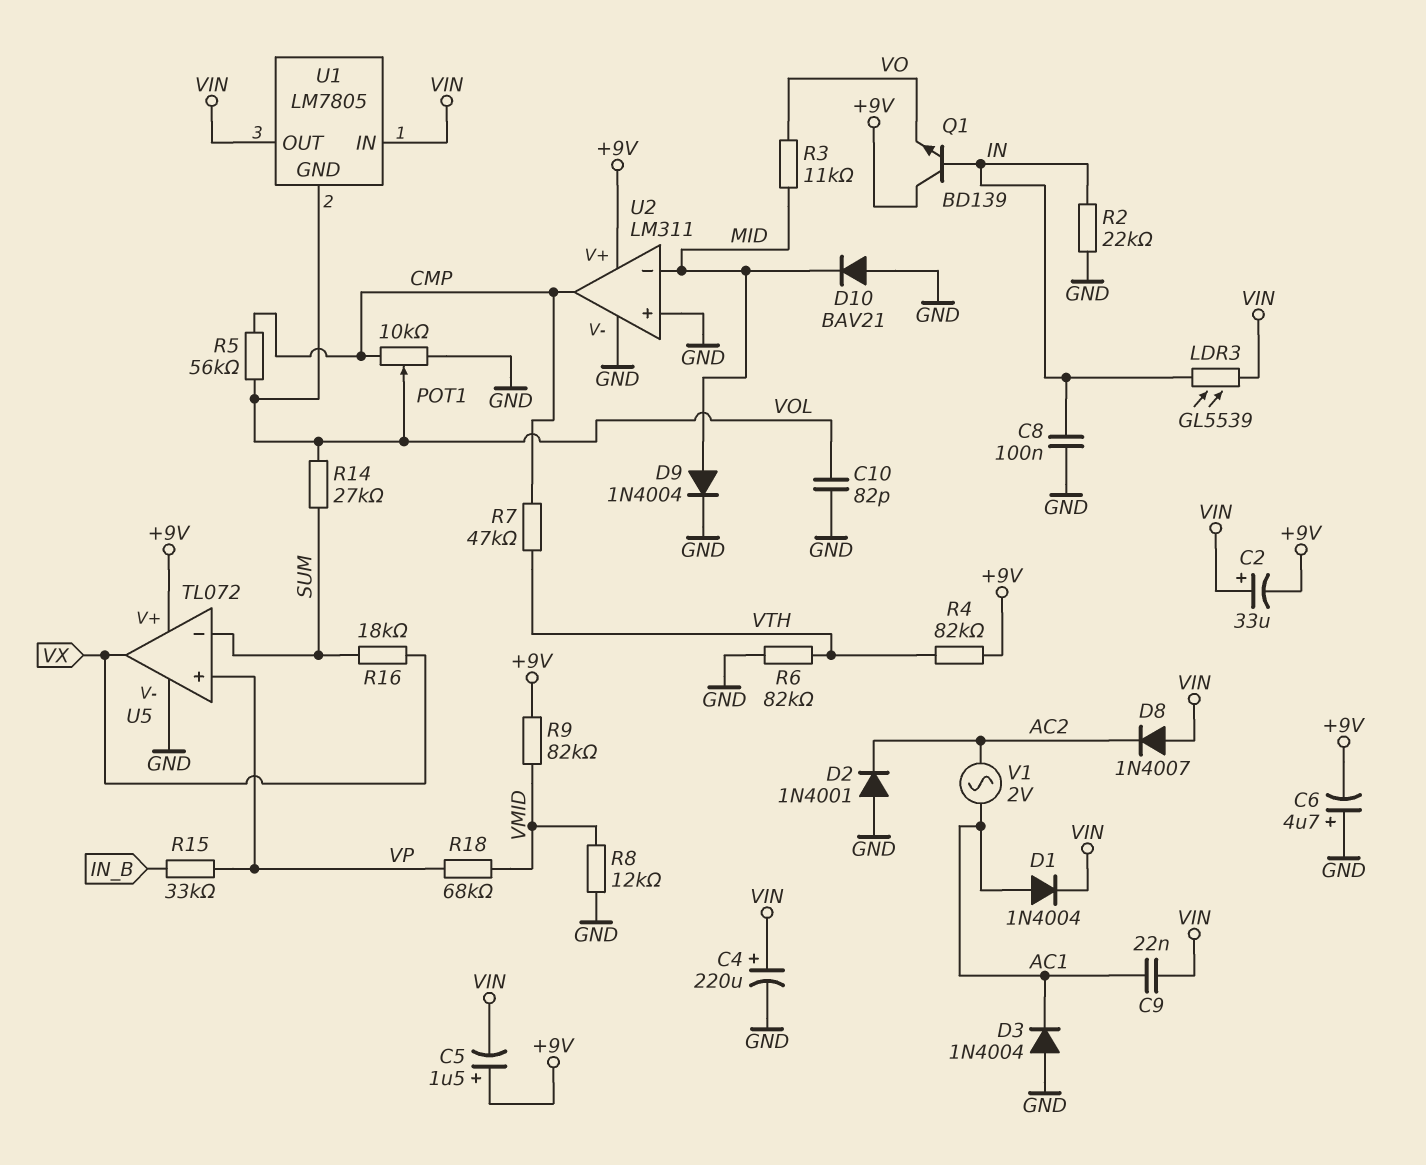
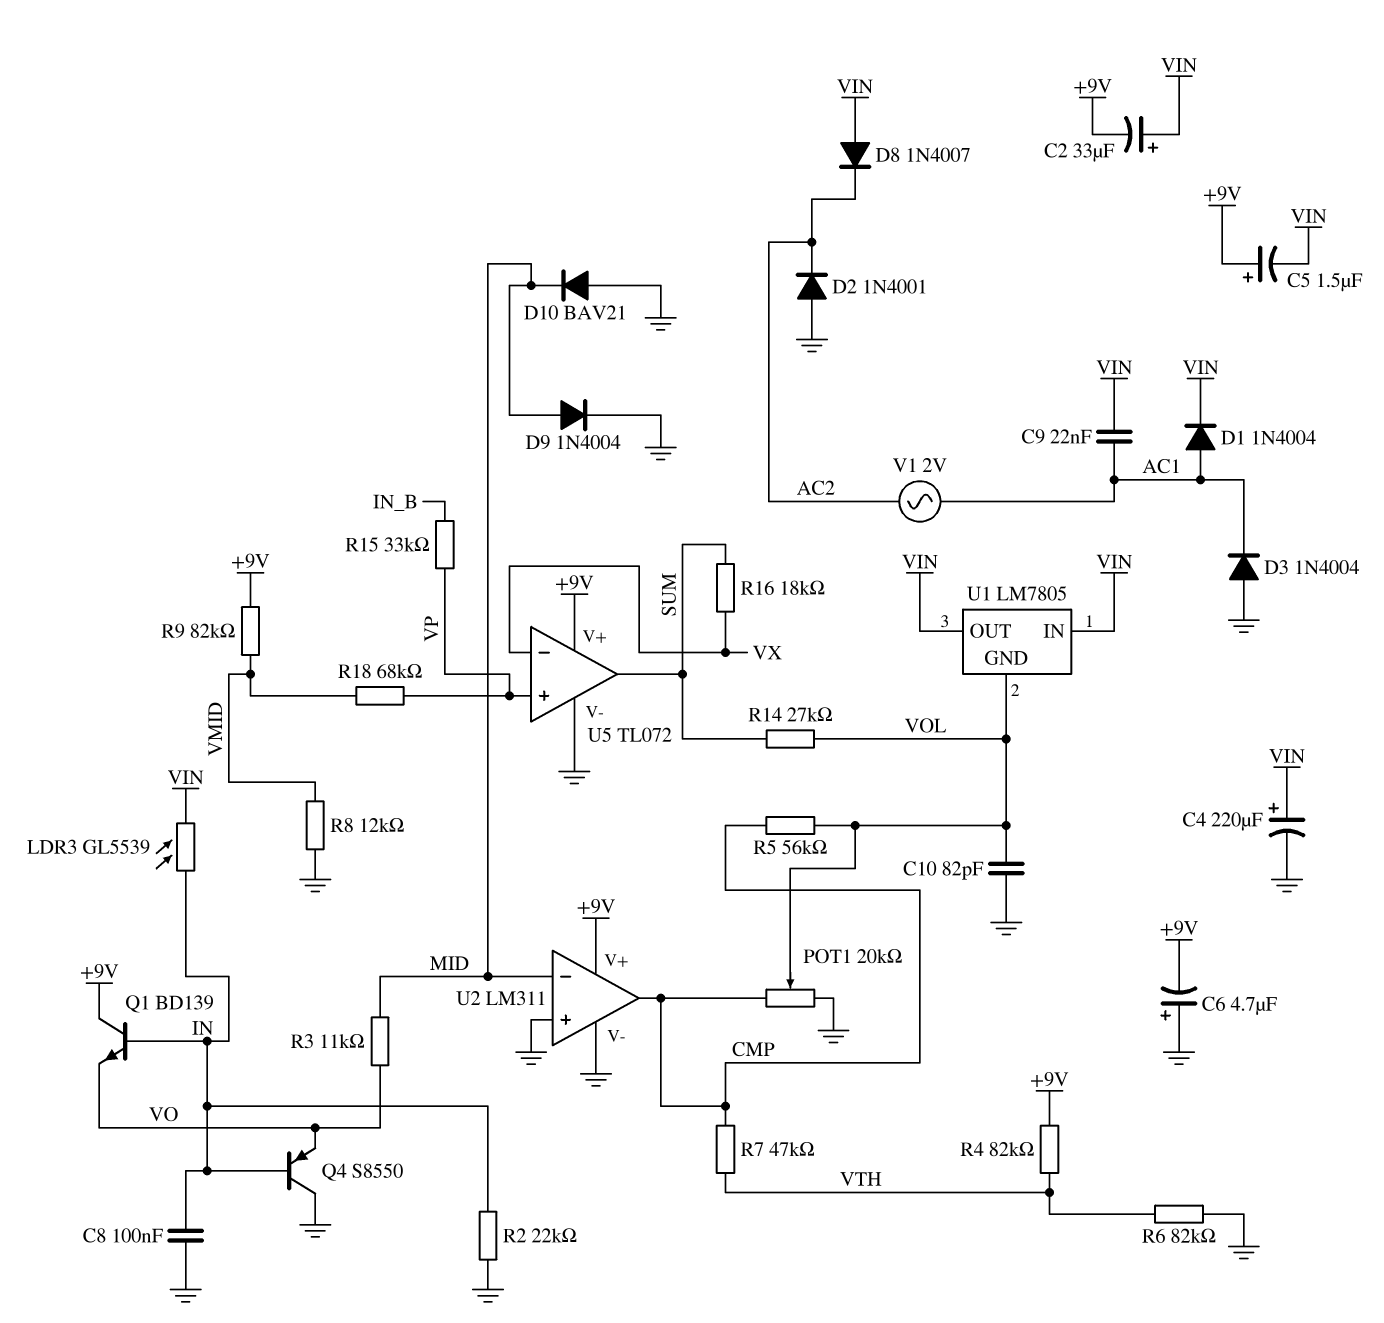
POT1: 10k (CMP, GND, wiper VOL) -> 20k (CMP, GND, wiper VOL)
Q4: none -> PNP S8550 (B IN, C GND, E VO)
U5 pin in-: SUM -> VX
U5 pin out: VX -> SUM

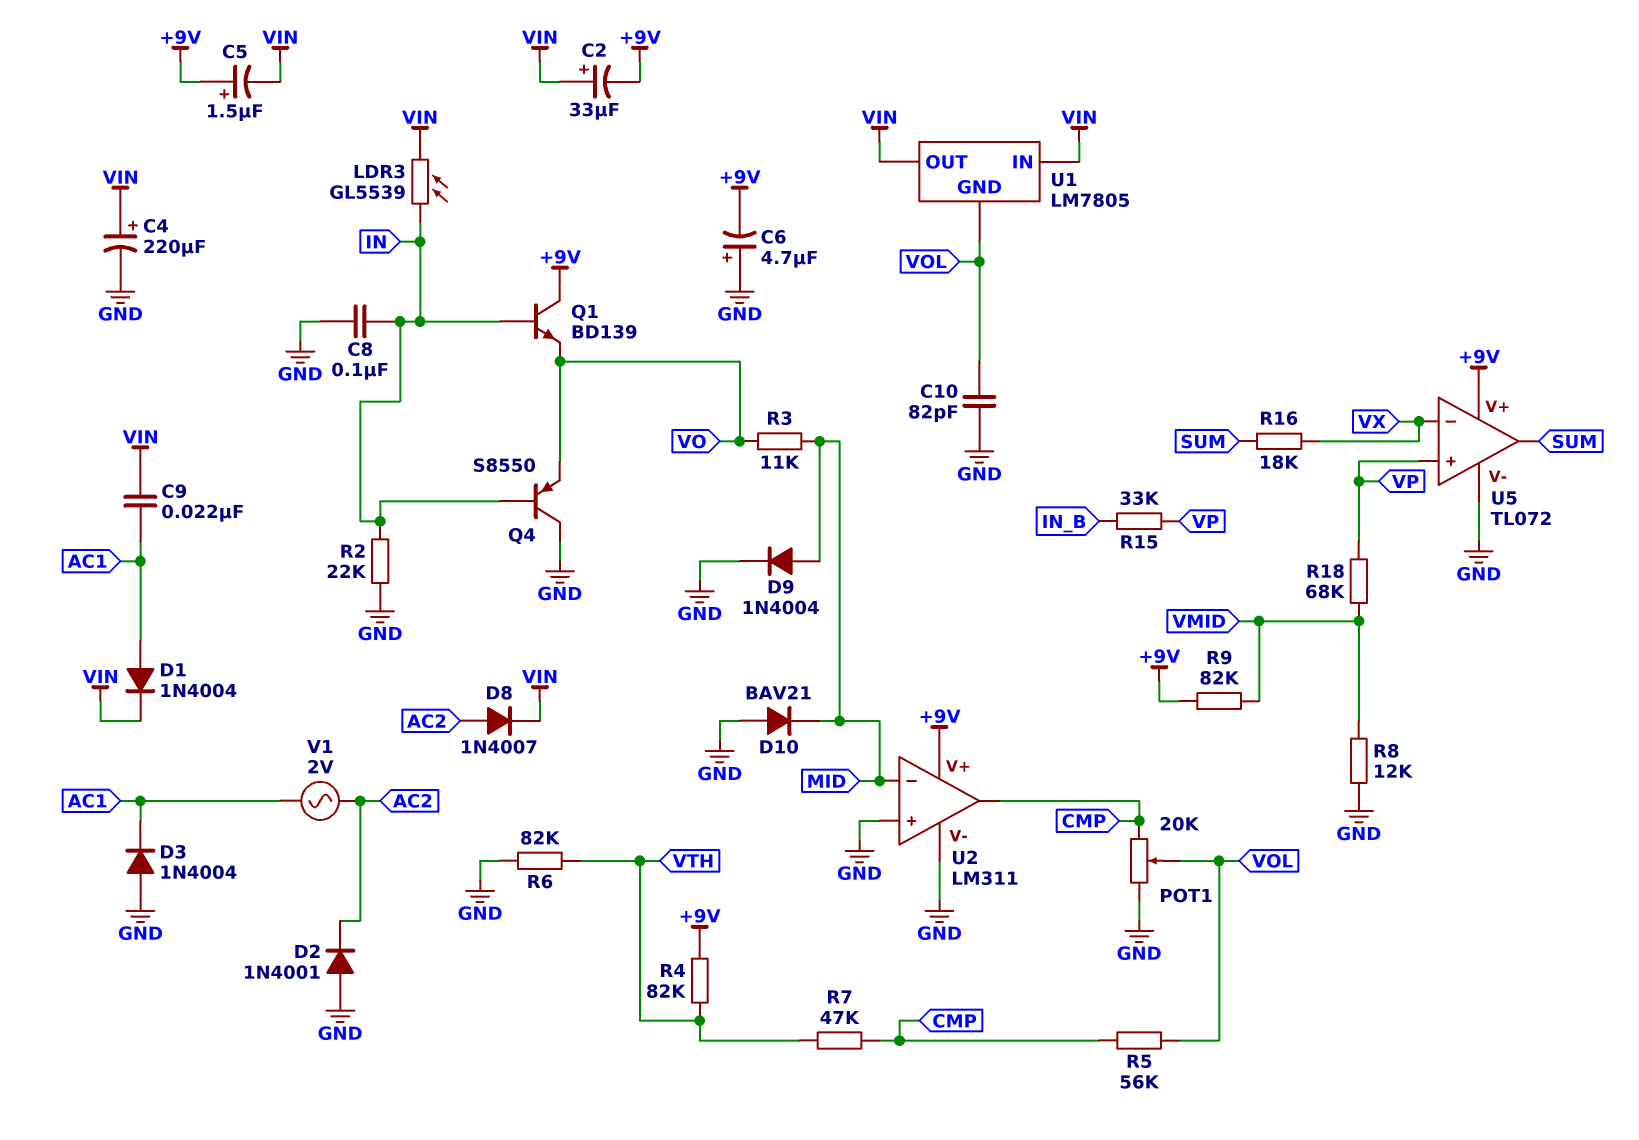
D8: diode 1N4007 (A VIN, K AC2) -> diode 1N4007 (A AC2, K VIN)
R14: 27k (SUM, VOL) -> none

